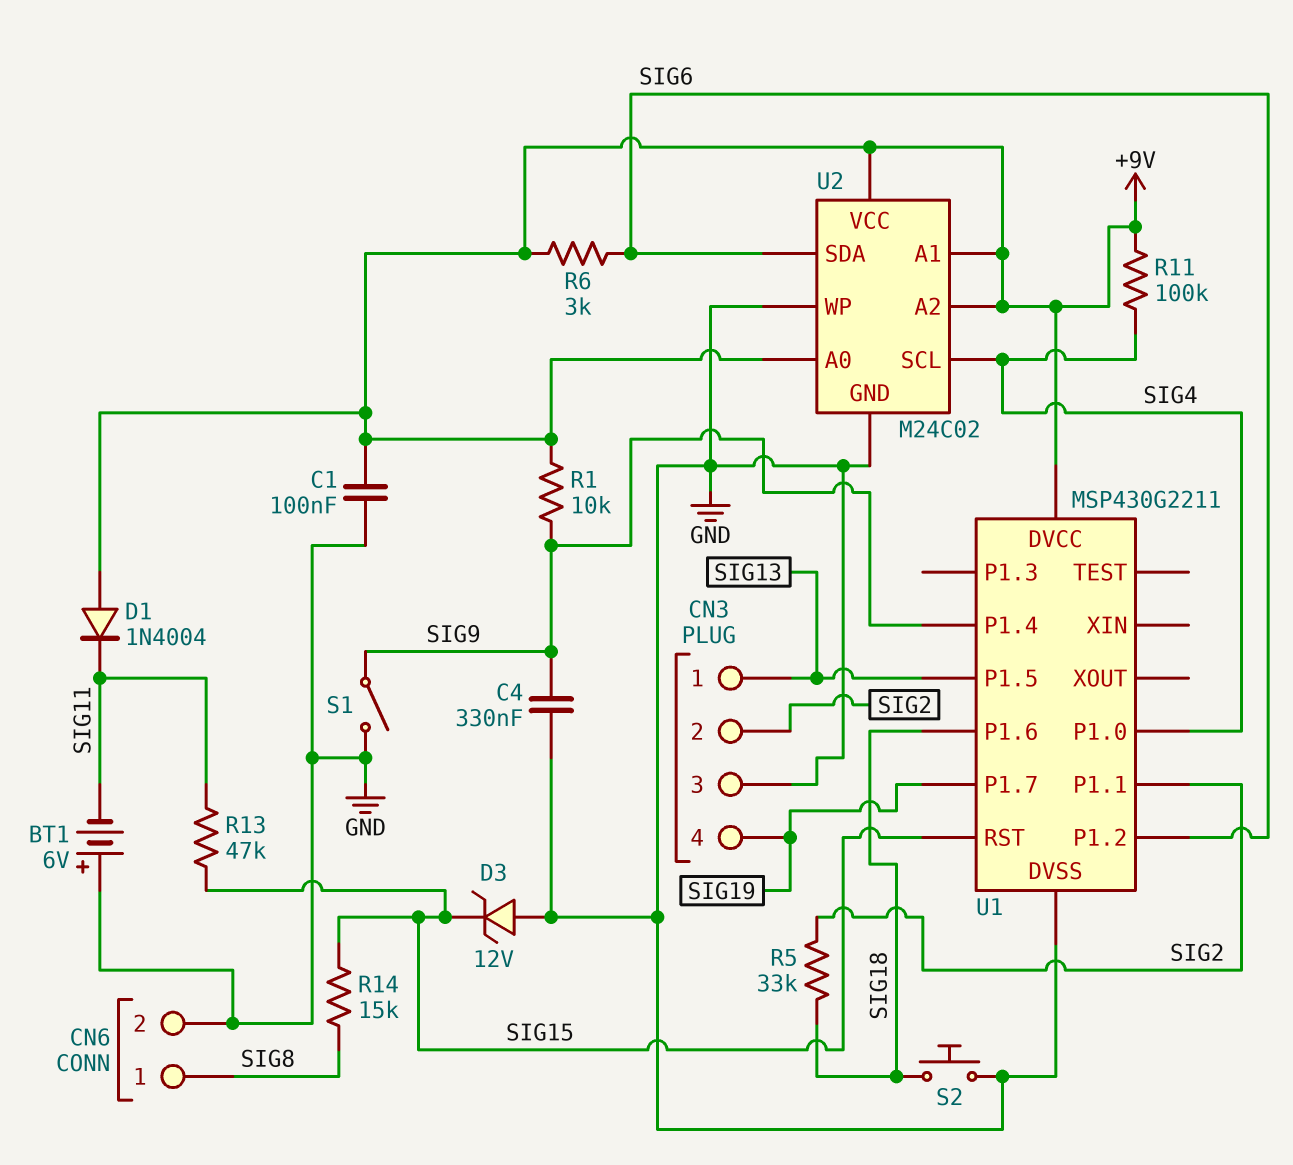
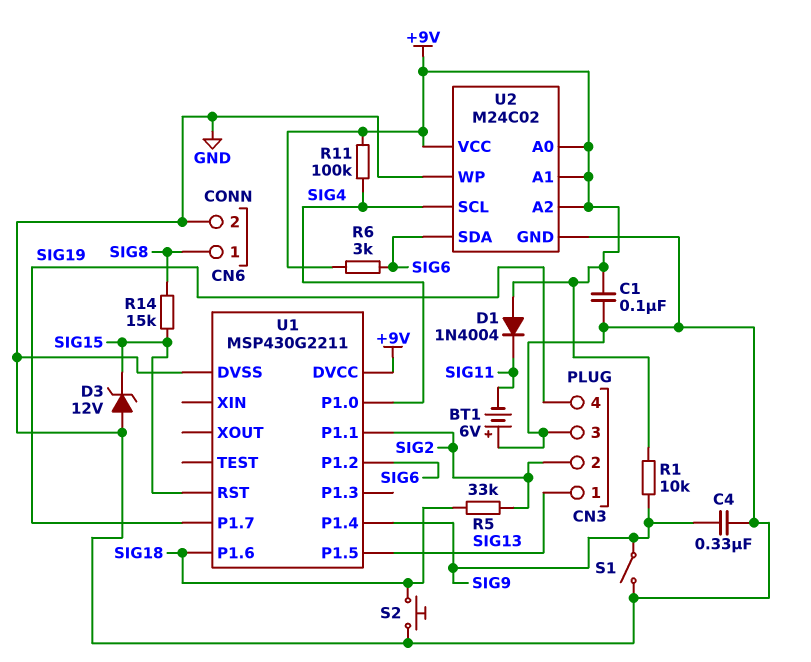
R13: 47k (SIG11, SIG15) -> none

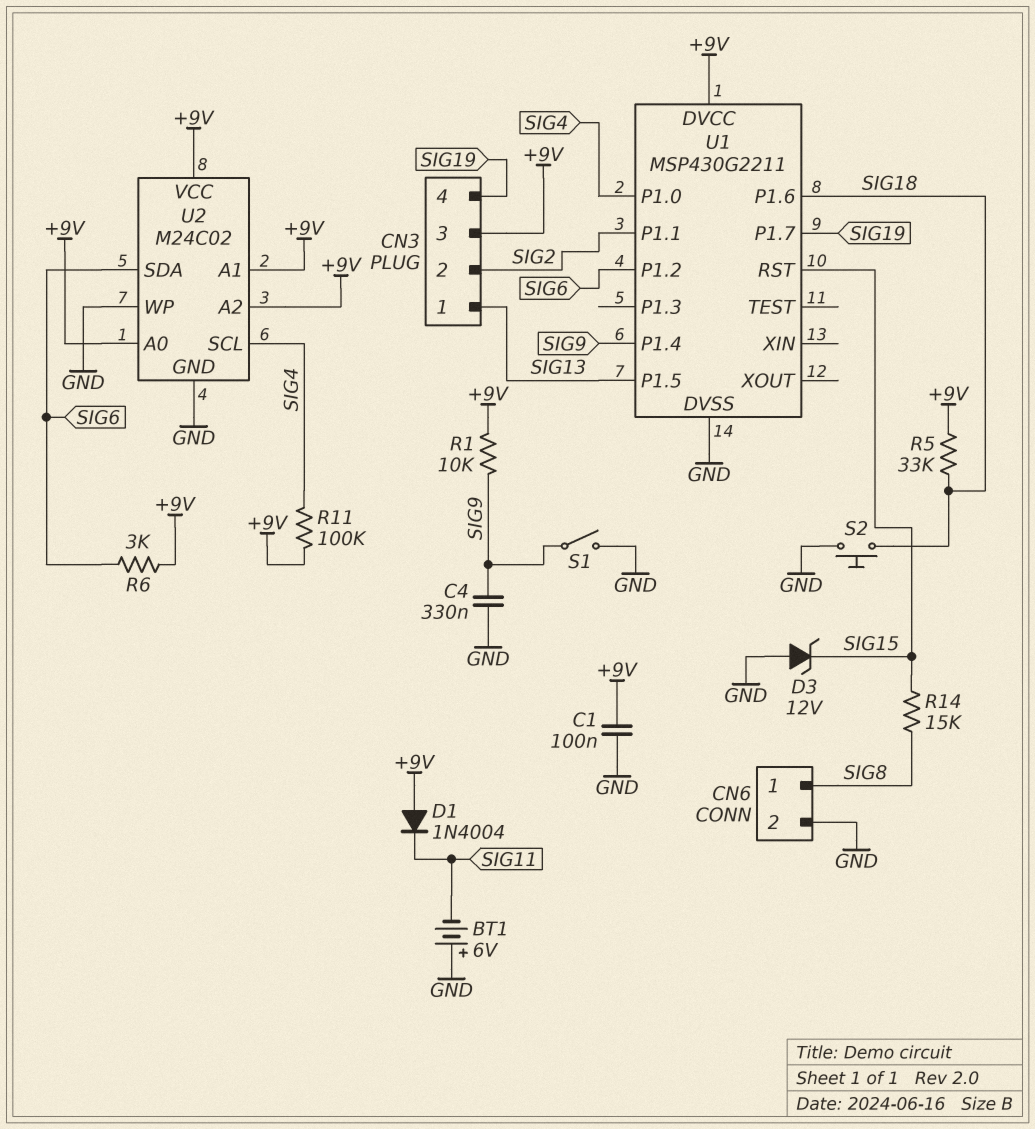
CN3 pin 3: GND -> +9V
R5: 33k (SIG2, SIG18) -> 33k (+9V, SIG18)

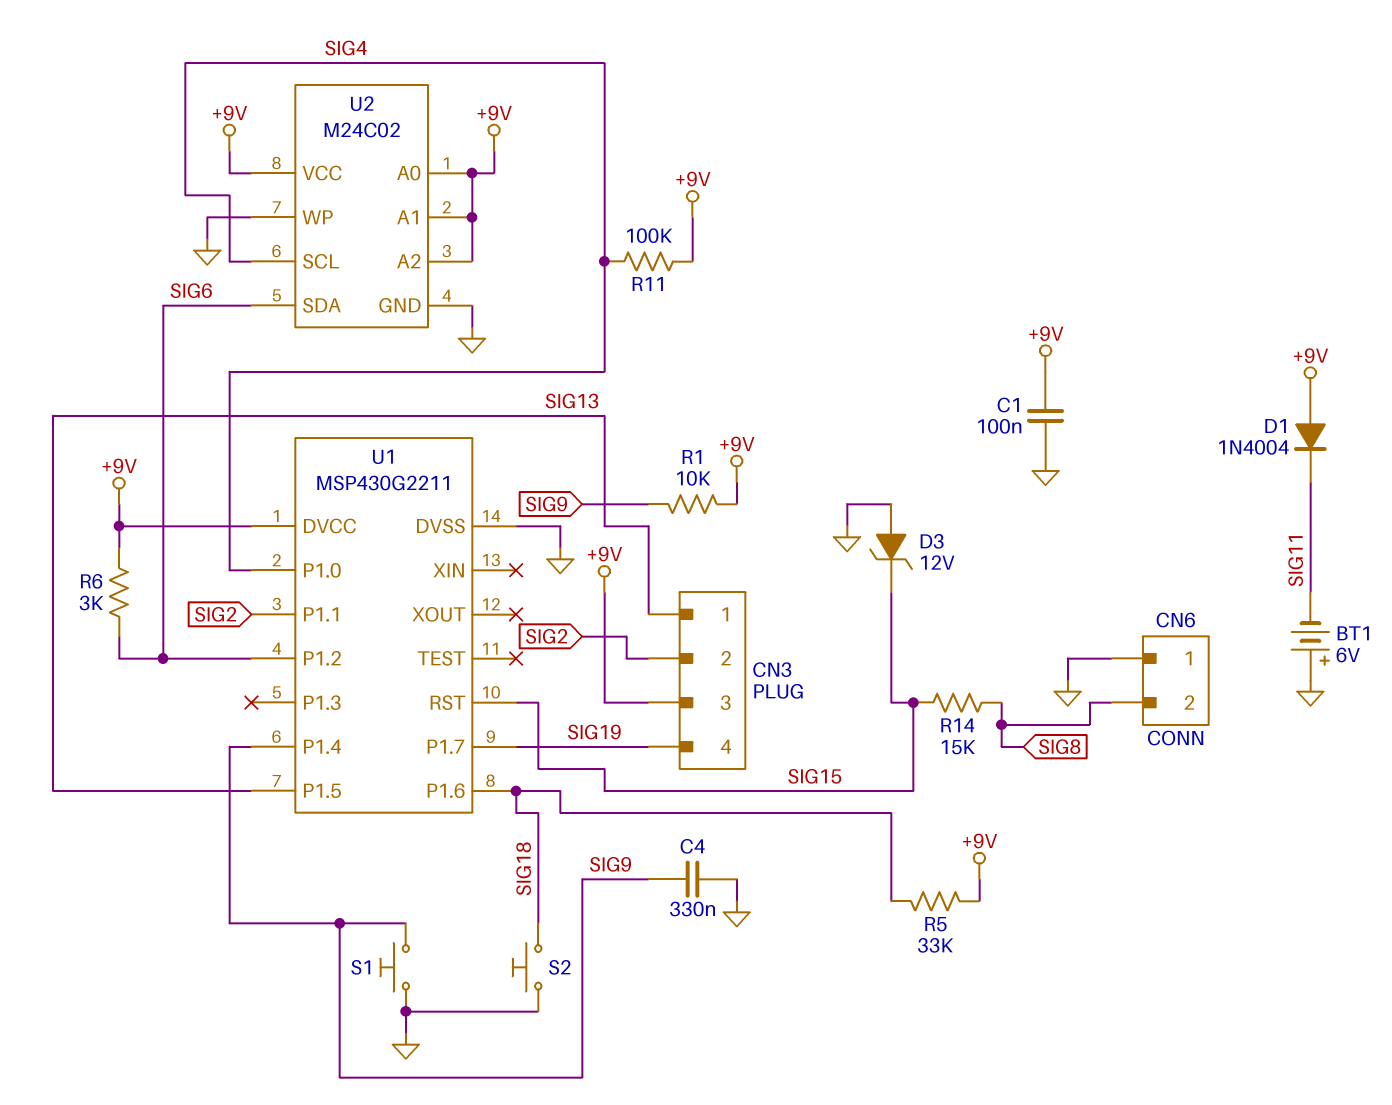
CN6 pin 1: SIG8 -> GND
CN6 pin 2: GND -> SIG8
S1: switch (GND, SIG9) -> button (GND, SIG9)

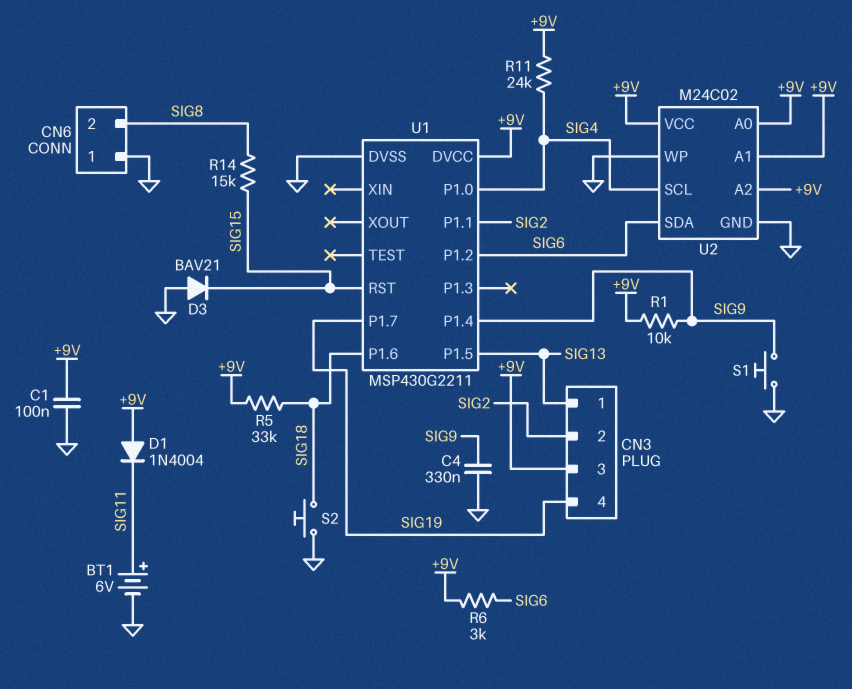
BT1: 6V (plus GND, minus SIG11) -> 6V (plus SIG11, minus GND)
D3: zener 12V (A GND, K SIG15) -> diode BAV21 (A GND, K SIG15)
R11: 100k (+9V, SIG4) -> 24k (+9V, SIG4)

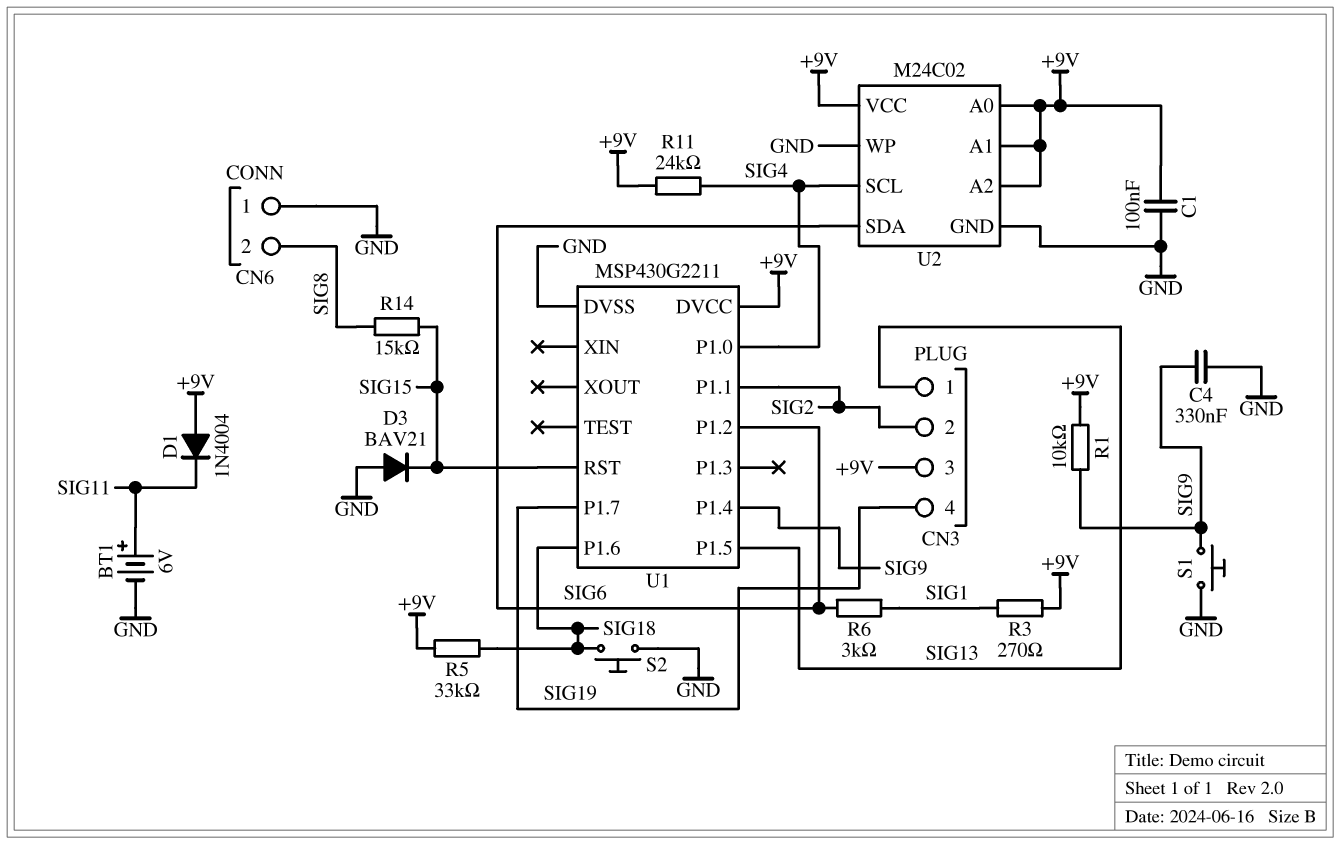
R3: none -> 270 (+9V, SIG1)
R6: 3k (+9V, SIG6) -> 3k (SIG1, SIG6)

